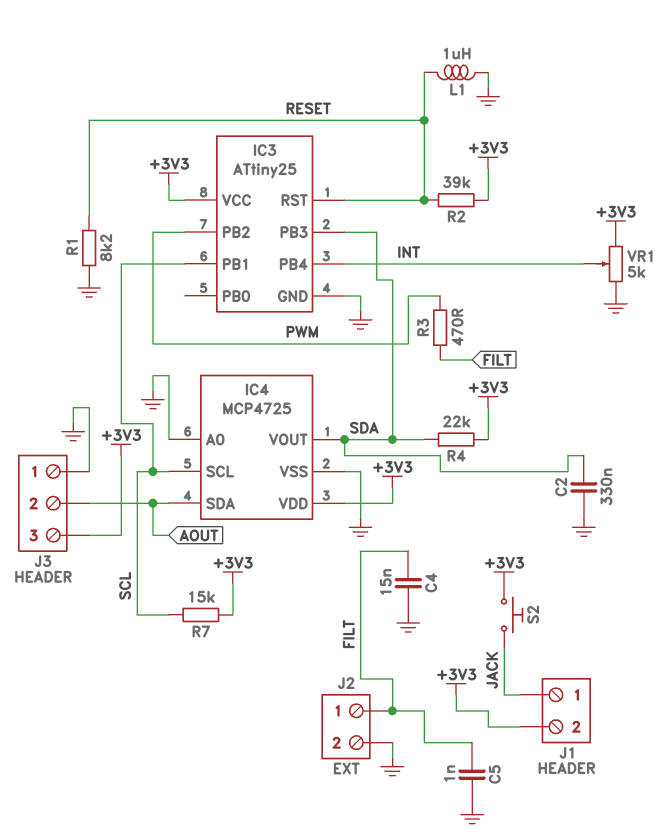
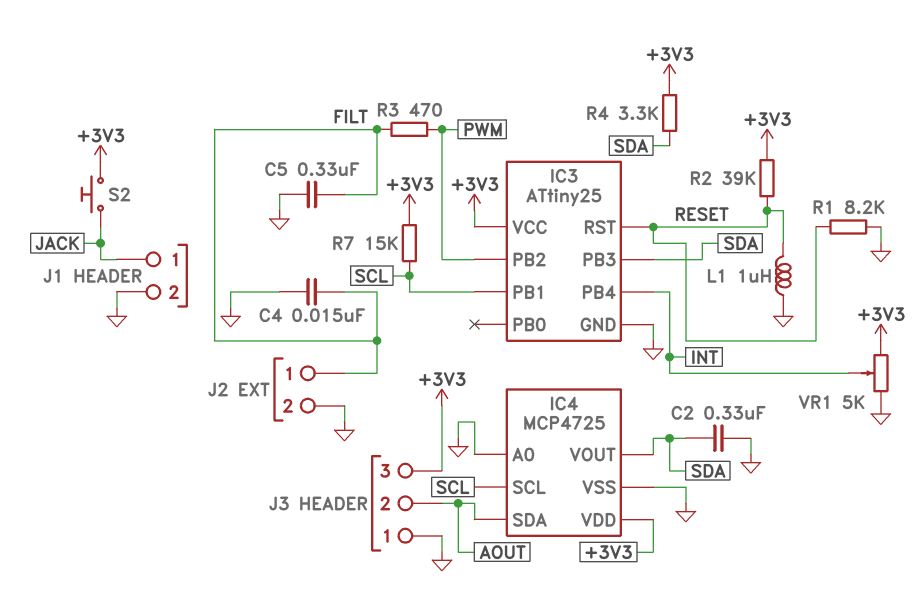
C5: 1nF (FILT, GND) -> 330nF (FILT, GND)
J1 pin 2: +3V3 -> GND
R4: 22k (+3V3, SDA) -> 3.3k (+3V3, SDA)

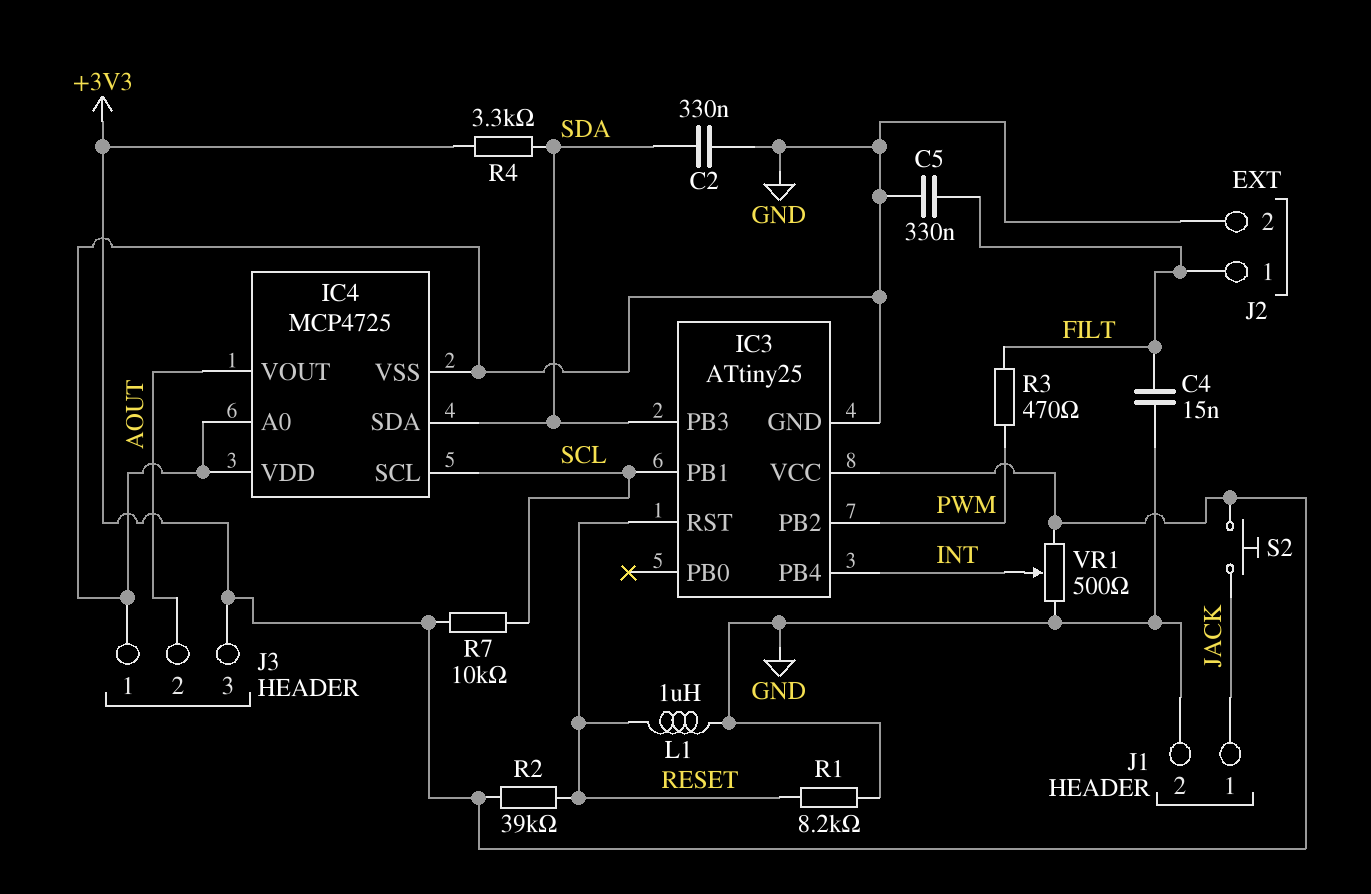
IC4 pin SDA: AOUT -> SDA
IC4 pin VDD: +3V3 -> GND
IC4 pin VOUT: SDA -> AOUT
R7: 15k (+3V3, SCL) -> 10k (+3V3, SCL)
VR1: 5k (+3V3, GND, wiper INT) -> 500 (+3V3, GND, wiper INT)

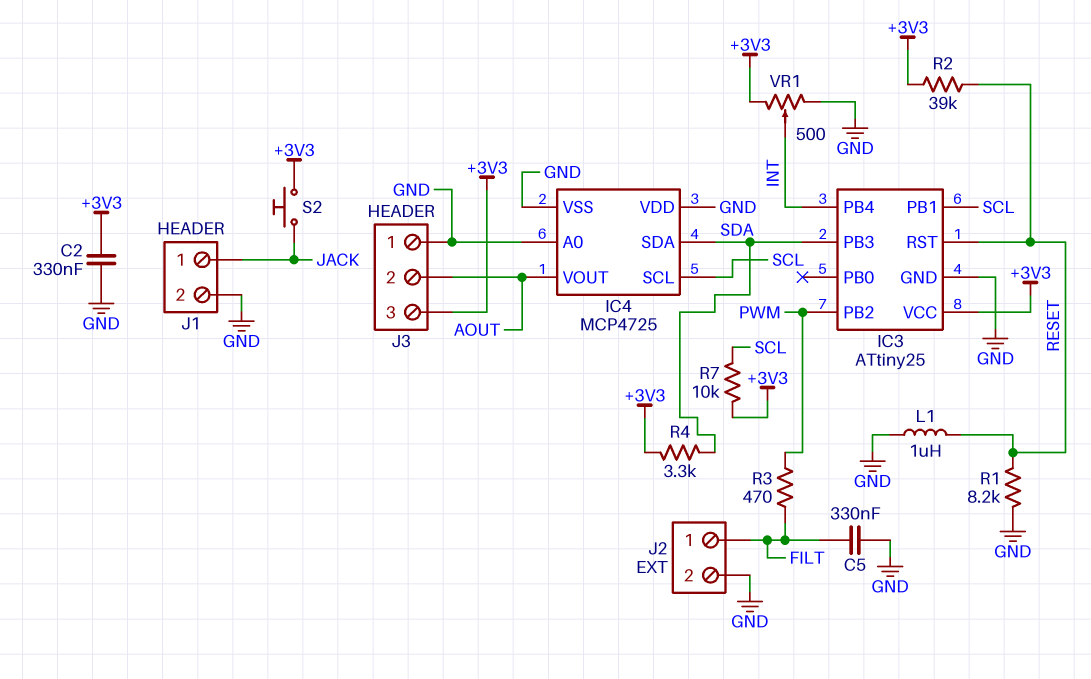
C2: 330nF (GND, SDA) -> 330nF (+3V3, GND)
C4: 15nF (FILT, GND) -> none

